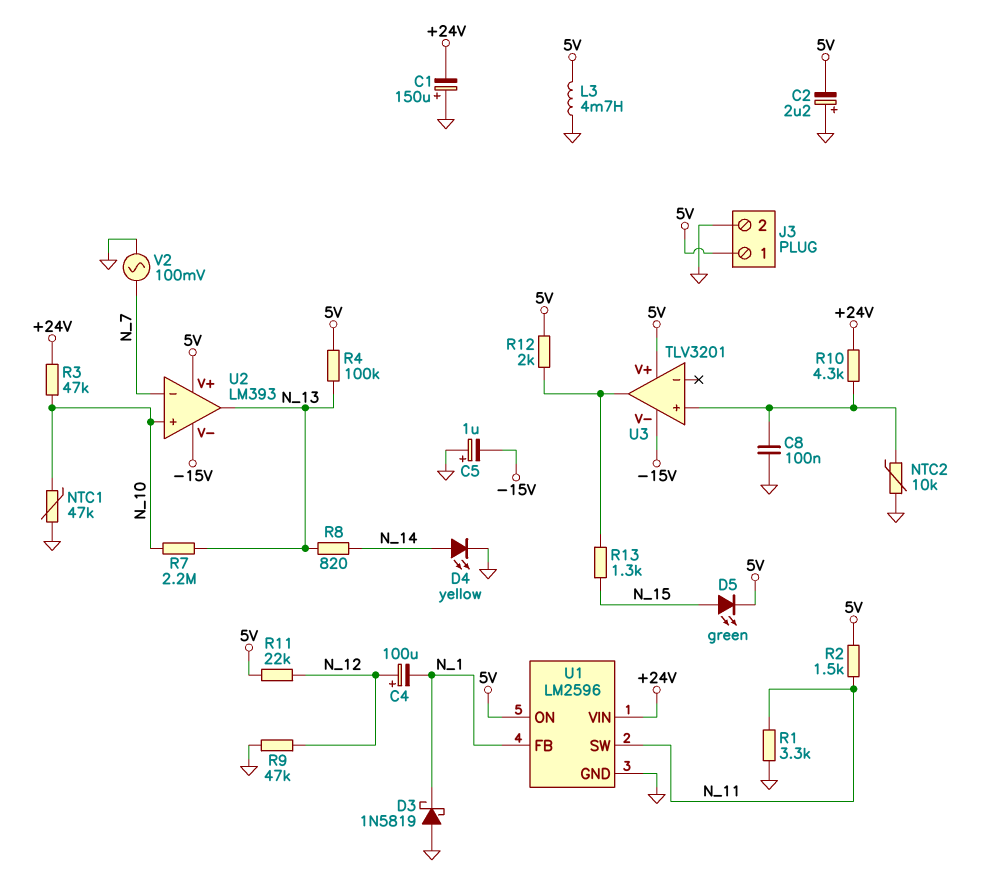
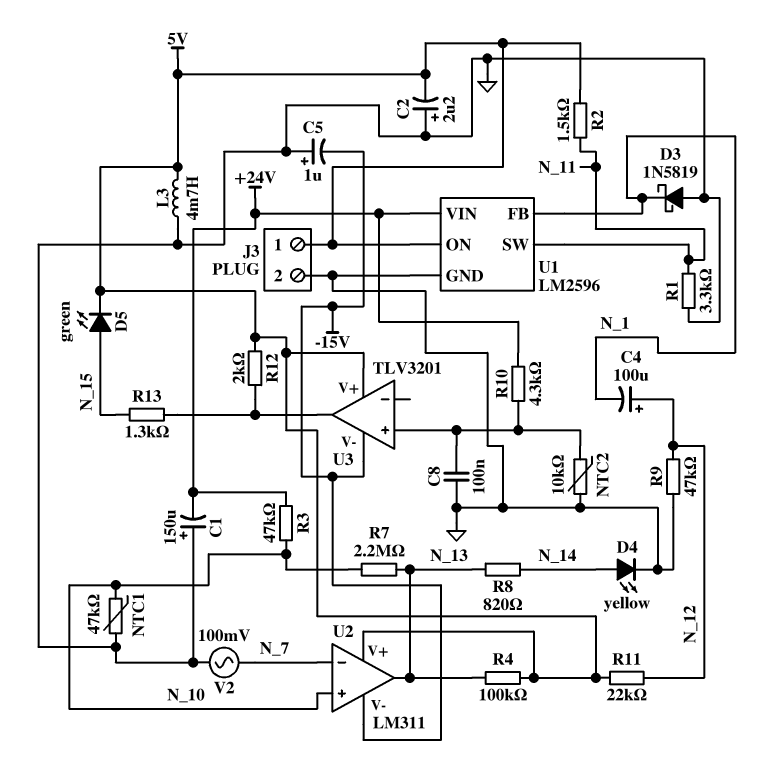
U2: LM393 -> LM311

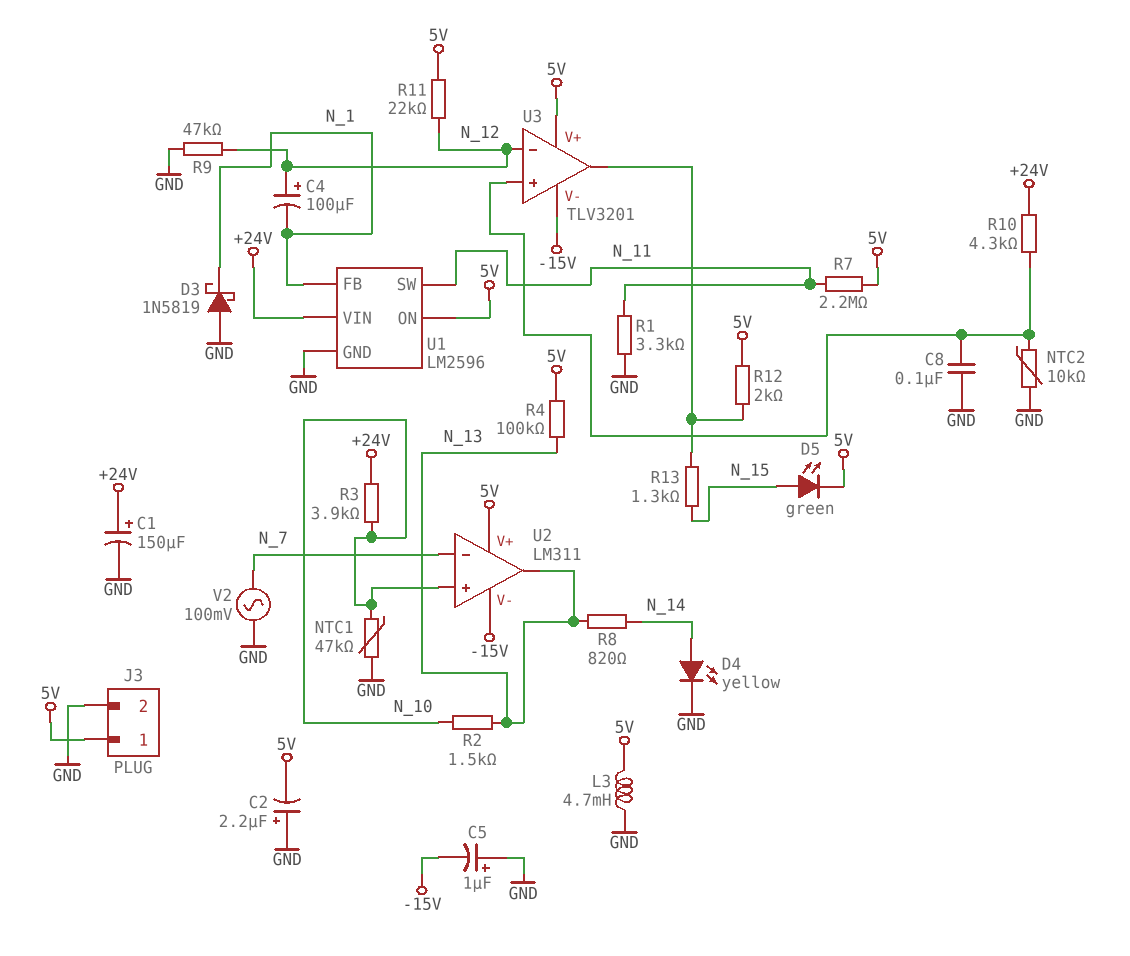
C1: 150uF (plus GND, minus +24V) -> 150uF (plus +24V, minus GND)
R2: 1.5k (5V, N_11) -> 1.5k (N_10, N_13)
R3: 47k (+24V, N_10) -> 3.9k (+24V, N_10)
R7: 2.2M (N_10, N_13) -> 2.2M (5V, N_11)
U3 pin in-: none -> N_12

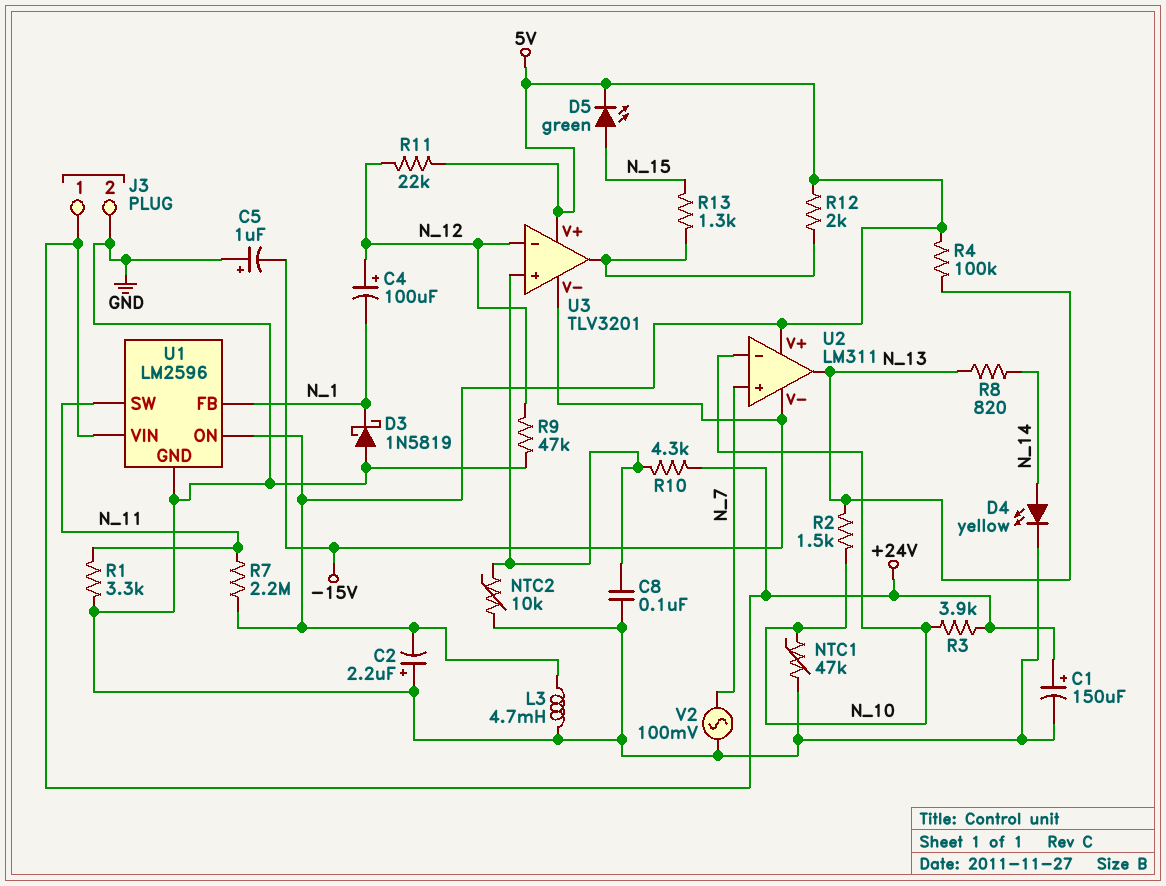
J3 pin 1: 5V -> +24V
U2 pin in+: N_10 -> N_7
U2 pin in-: N_7 -> N_10

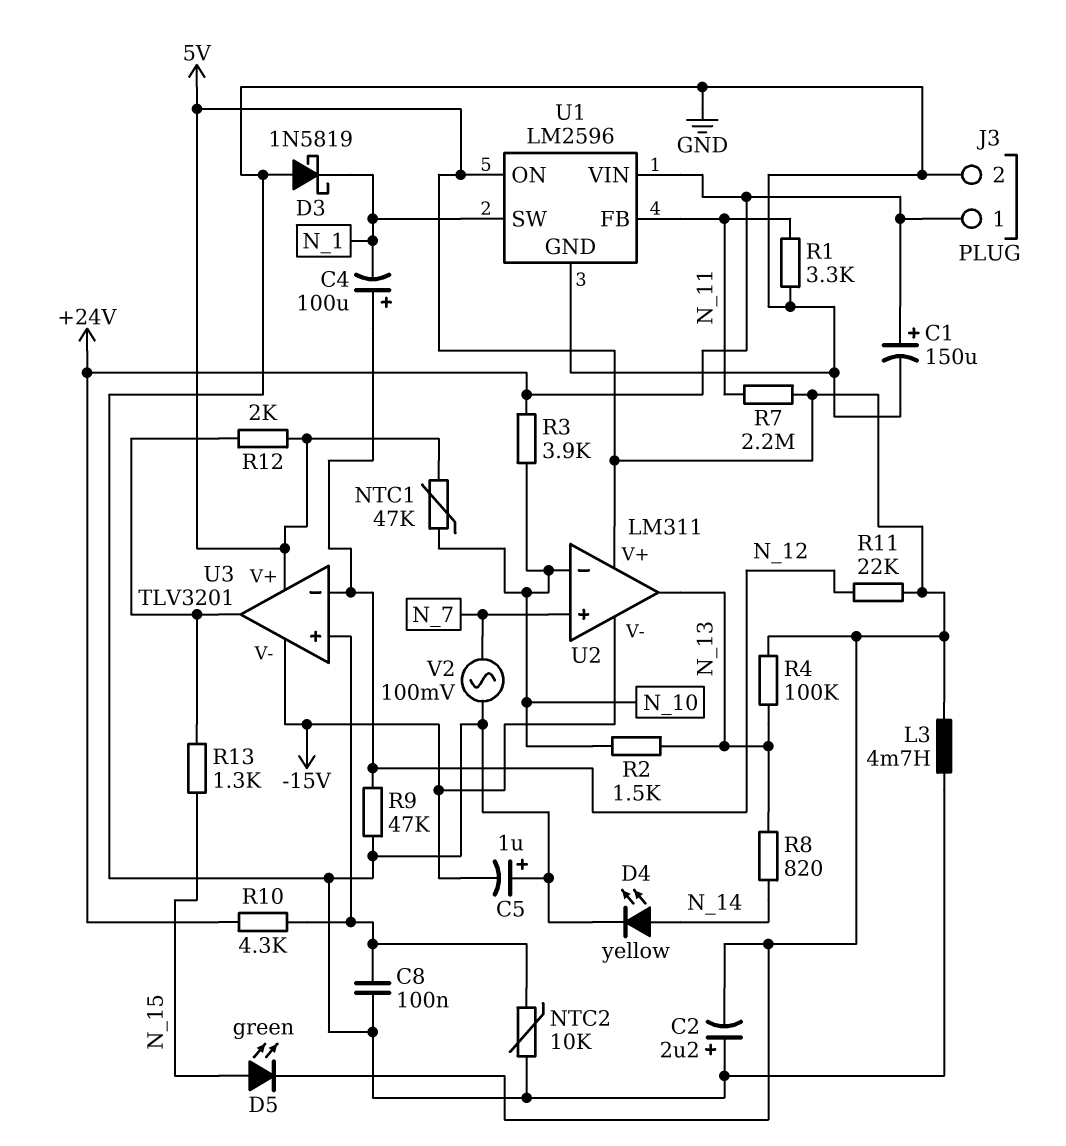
NTC1: 47k (GND, N_10) -> 47k (5V, N_10)
U1 pin FB: N_1 -> N_11
U1 pin SW: N_11 -> N_1

